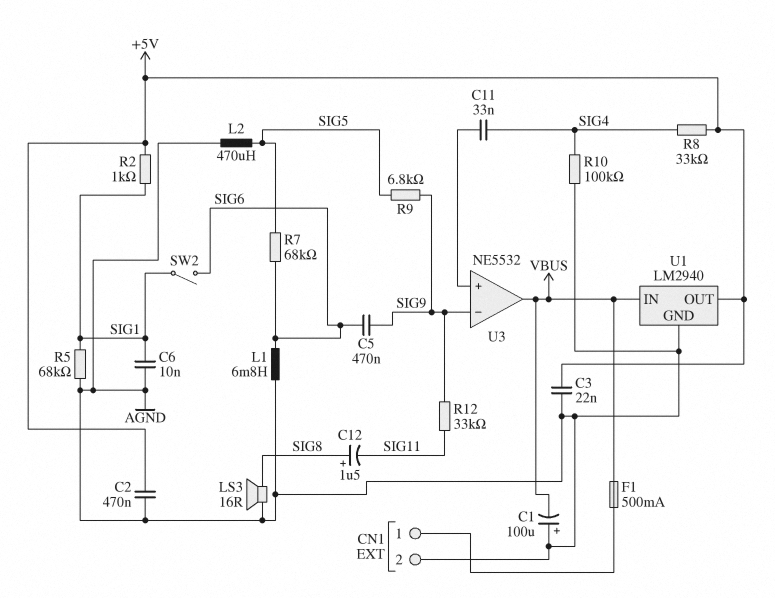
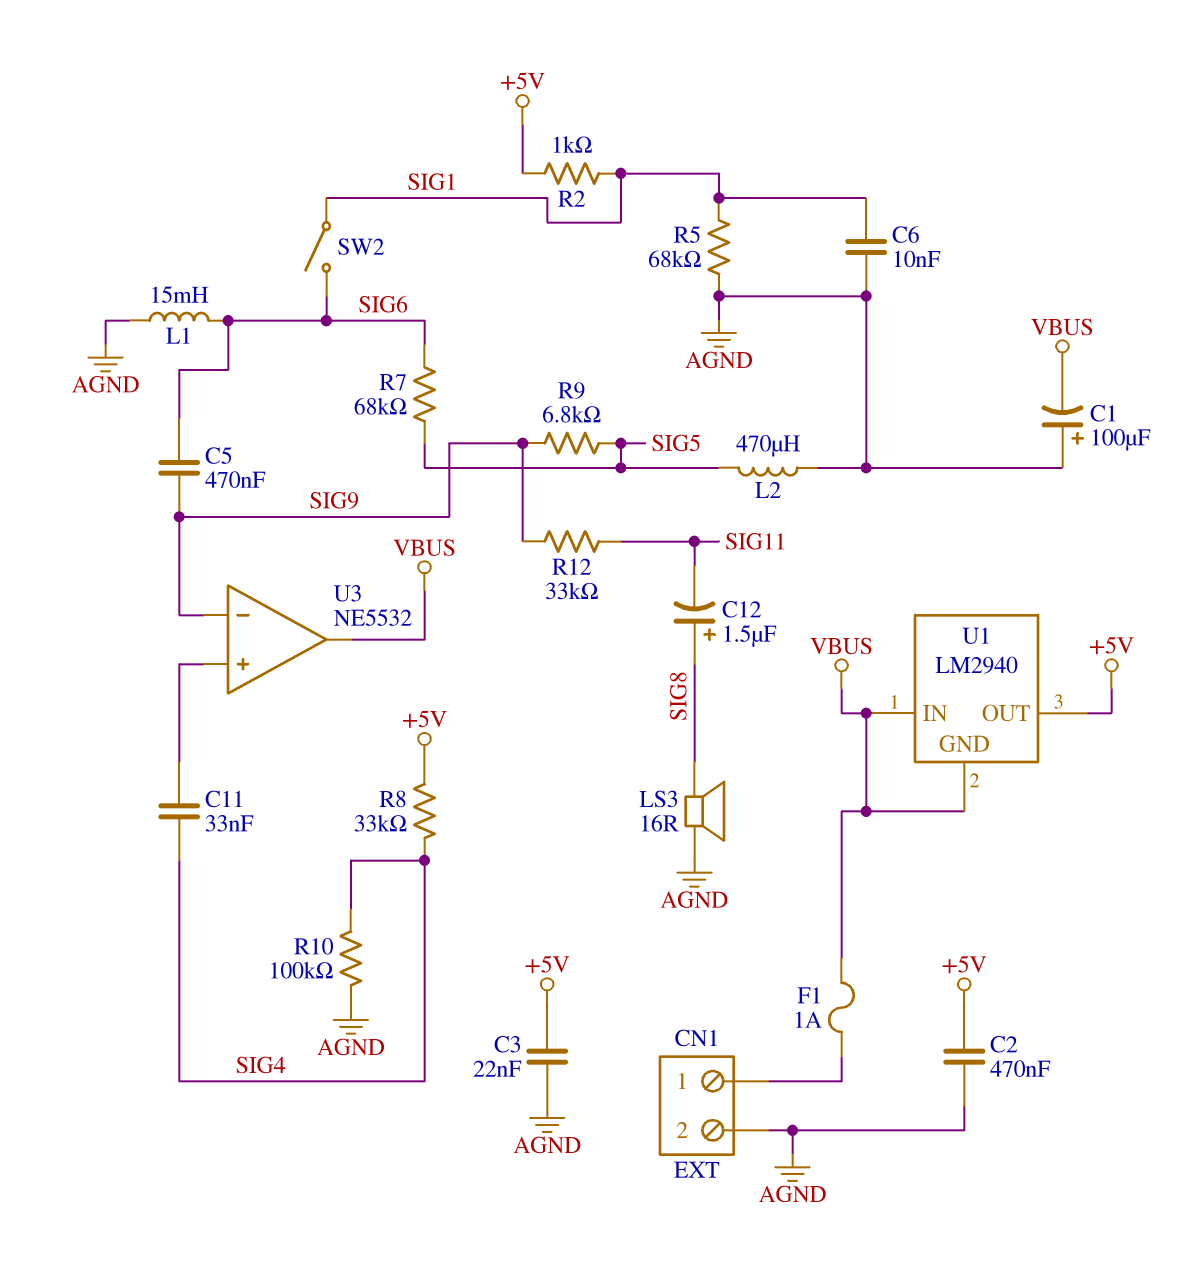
F1: 500mA (CN1/1, VBUS) -> 1A (CN1/1, VBUS)
L1: 6.8mH (AGND, SIG6) -> 15mH (AGND, SIG6)
U1 pin GND: AGND -> VBUS

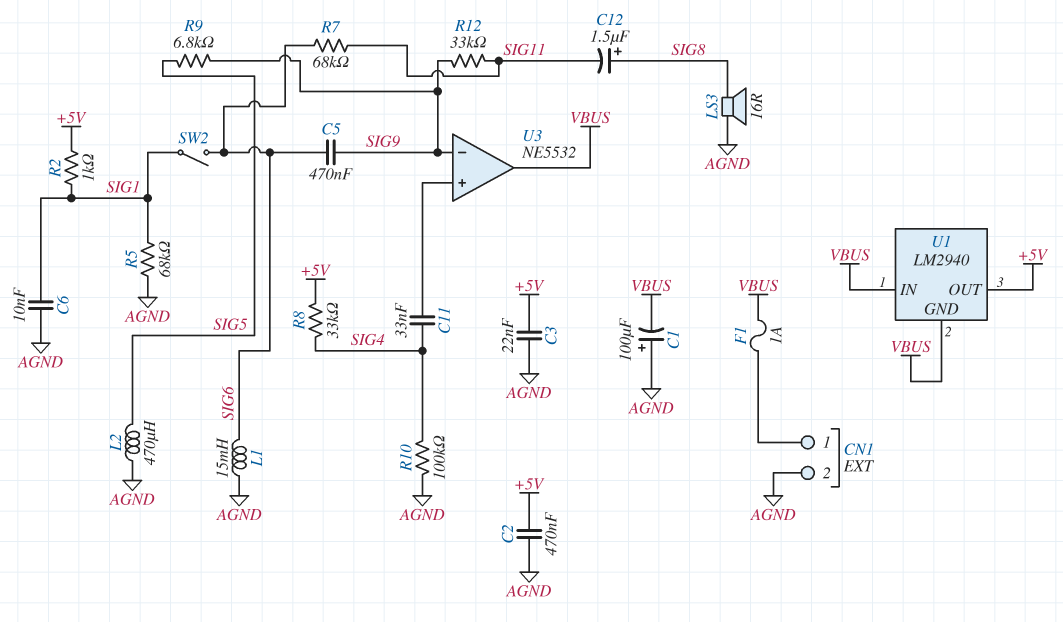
R7: 68k (SIG5, SIG6) -> 68k (SIG6, SIG11)

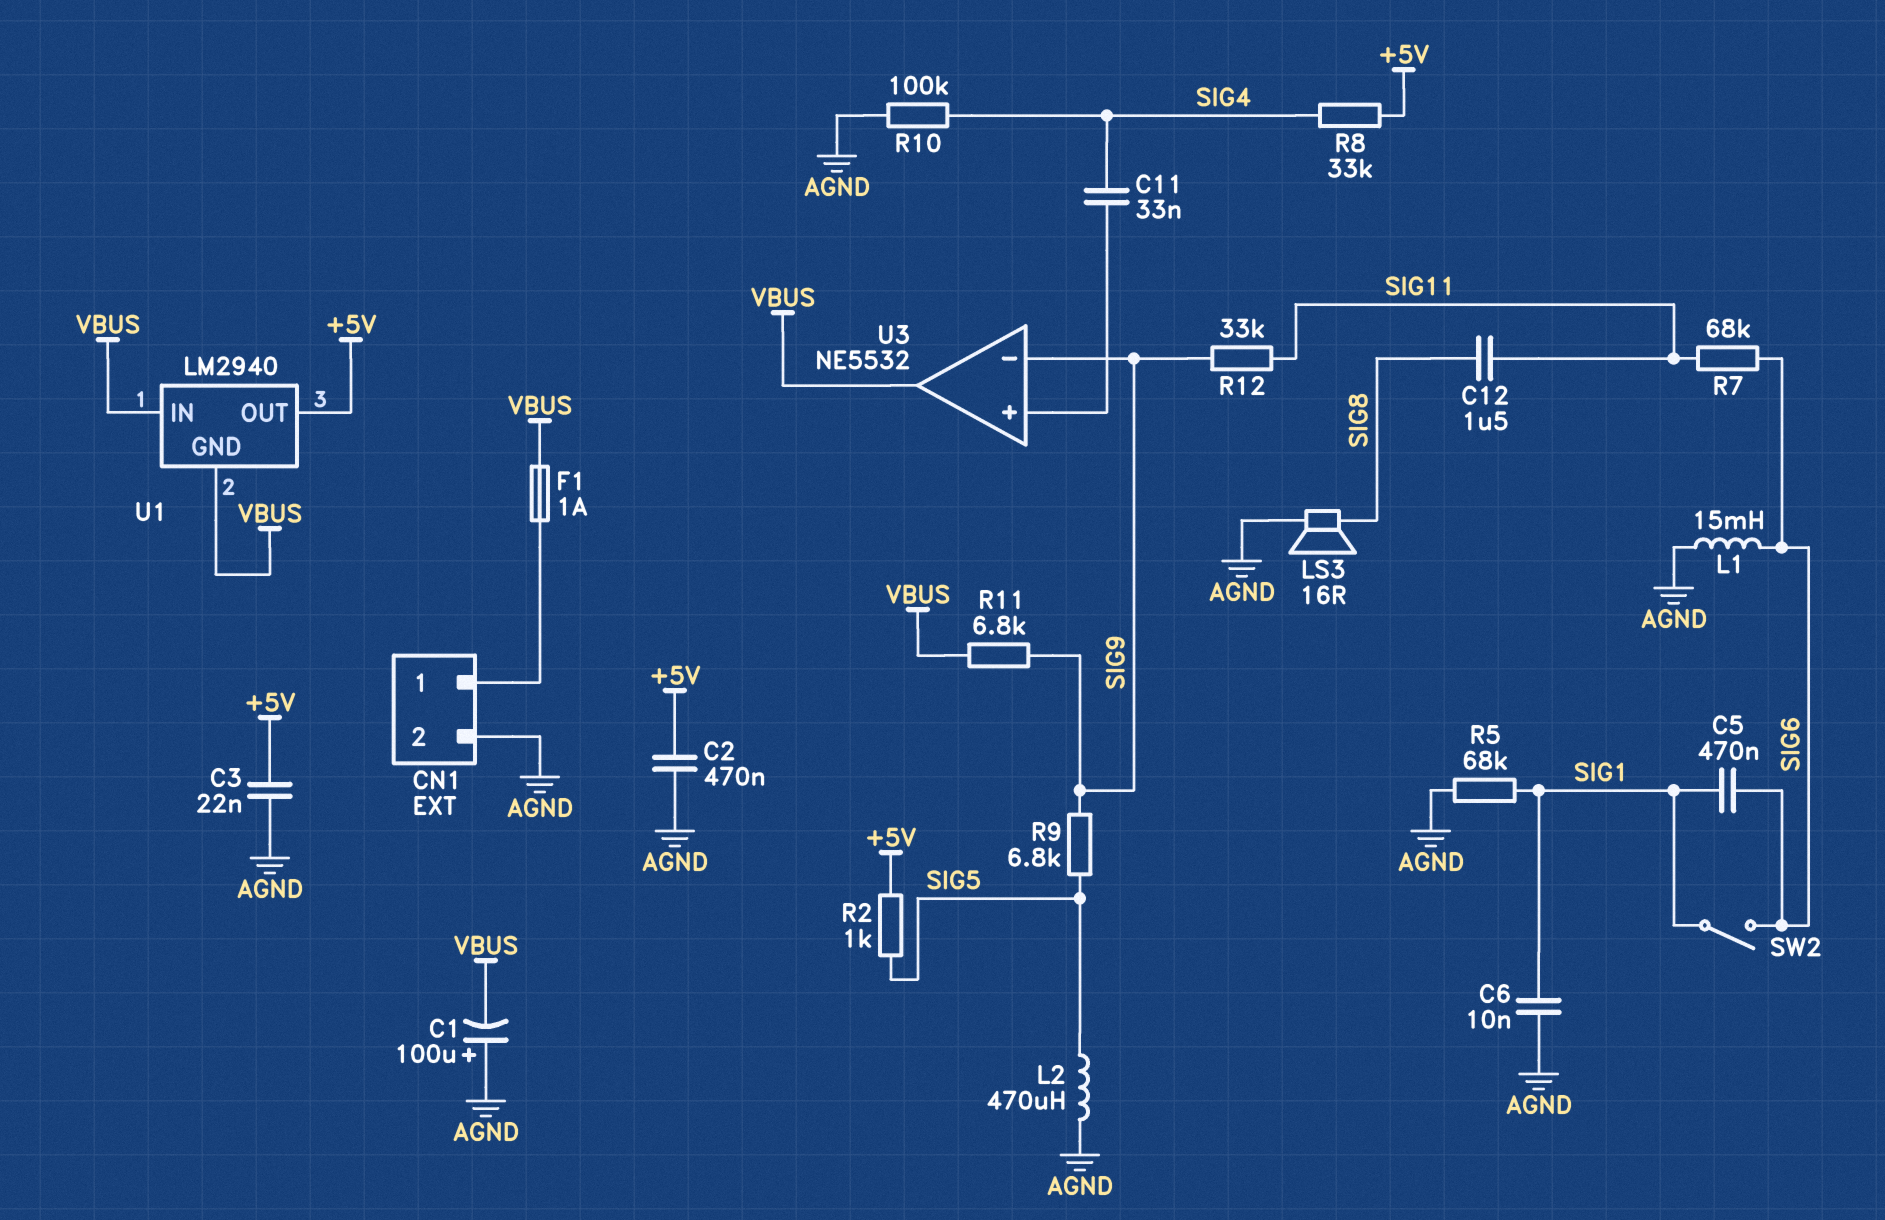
C5: 470nF (SIG6, SIG9) -> 470nF (SIG1, SIG6)
C12: 1.5uF (plus SIG8, minus SIG11) -> 1.5uF (SIG8, SIG11)
R2: 1k (+5V, SIG1) -> 1k (+5V, SIG5)
R11: none -> 6.8k (SIG9, VBUS)

